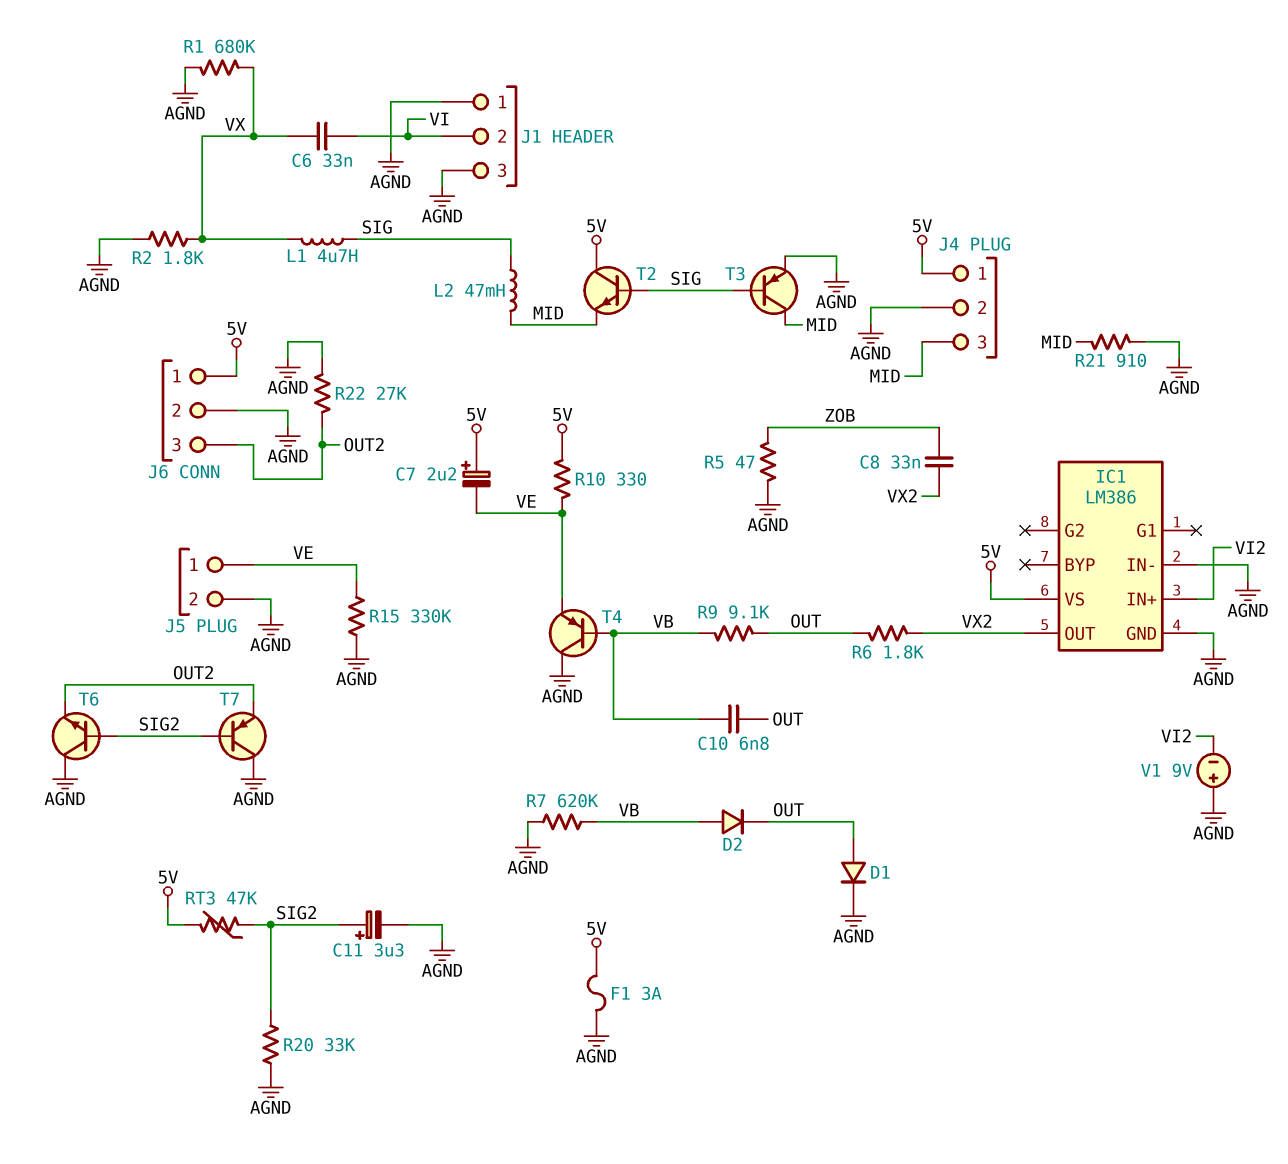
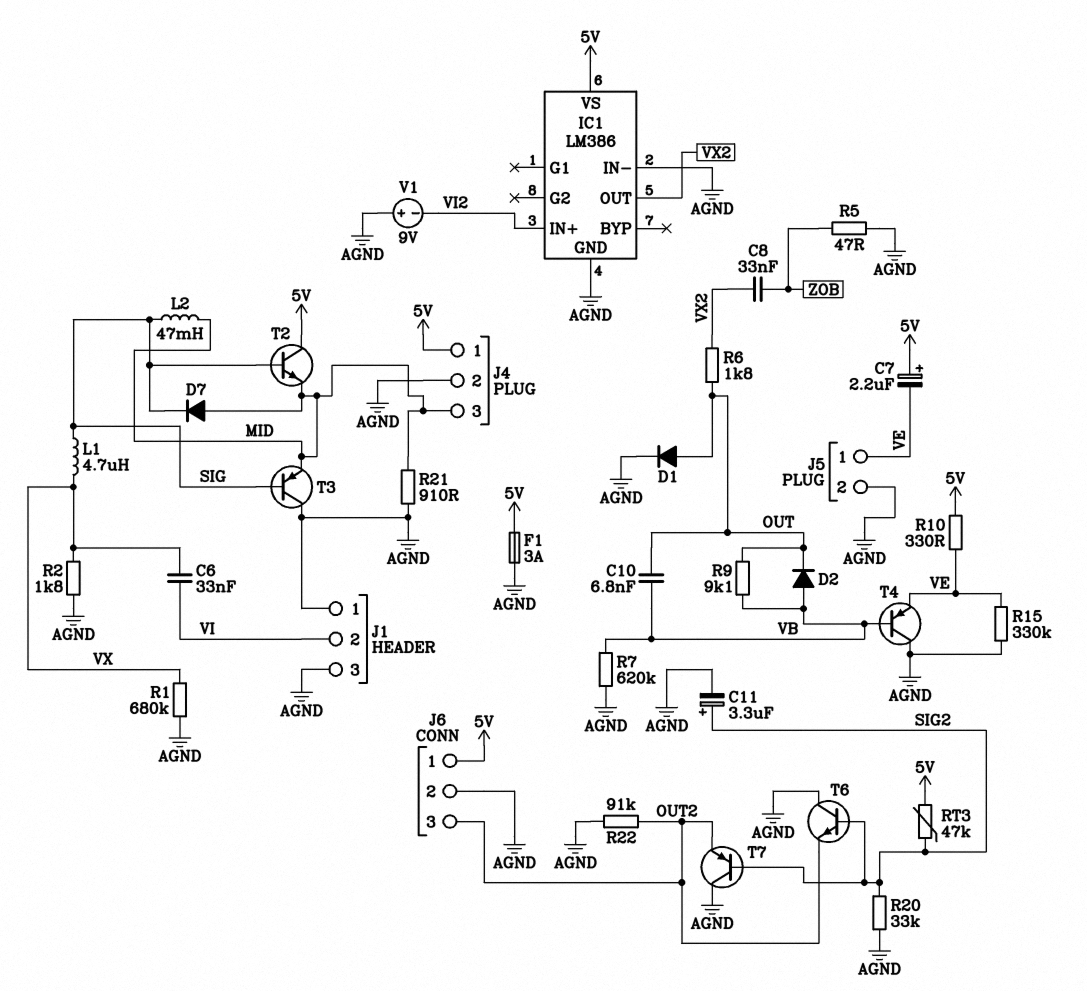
D7: none -> diode (A MID, K SIG)
R22: 27k (AGND, OUT2) -> 91k (AGND, OUT2)
T3: PNP (B SIG, C MID, E AGND) -> PNP (B SIG, C AGND, E MID)

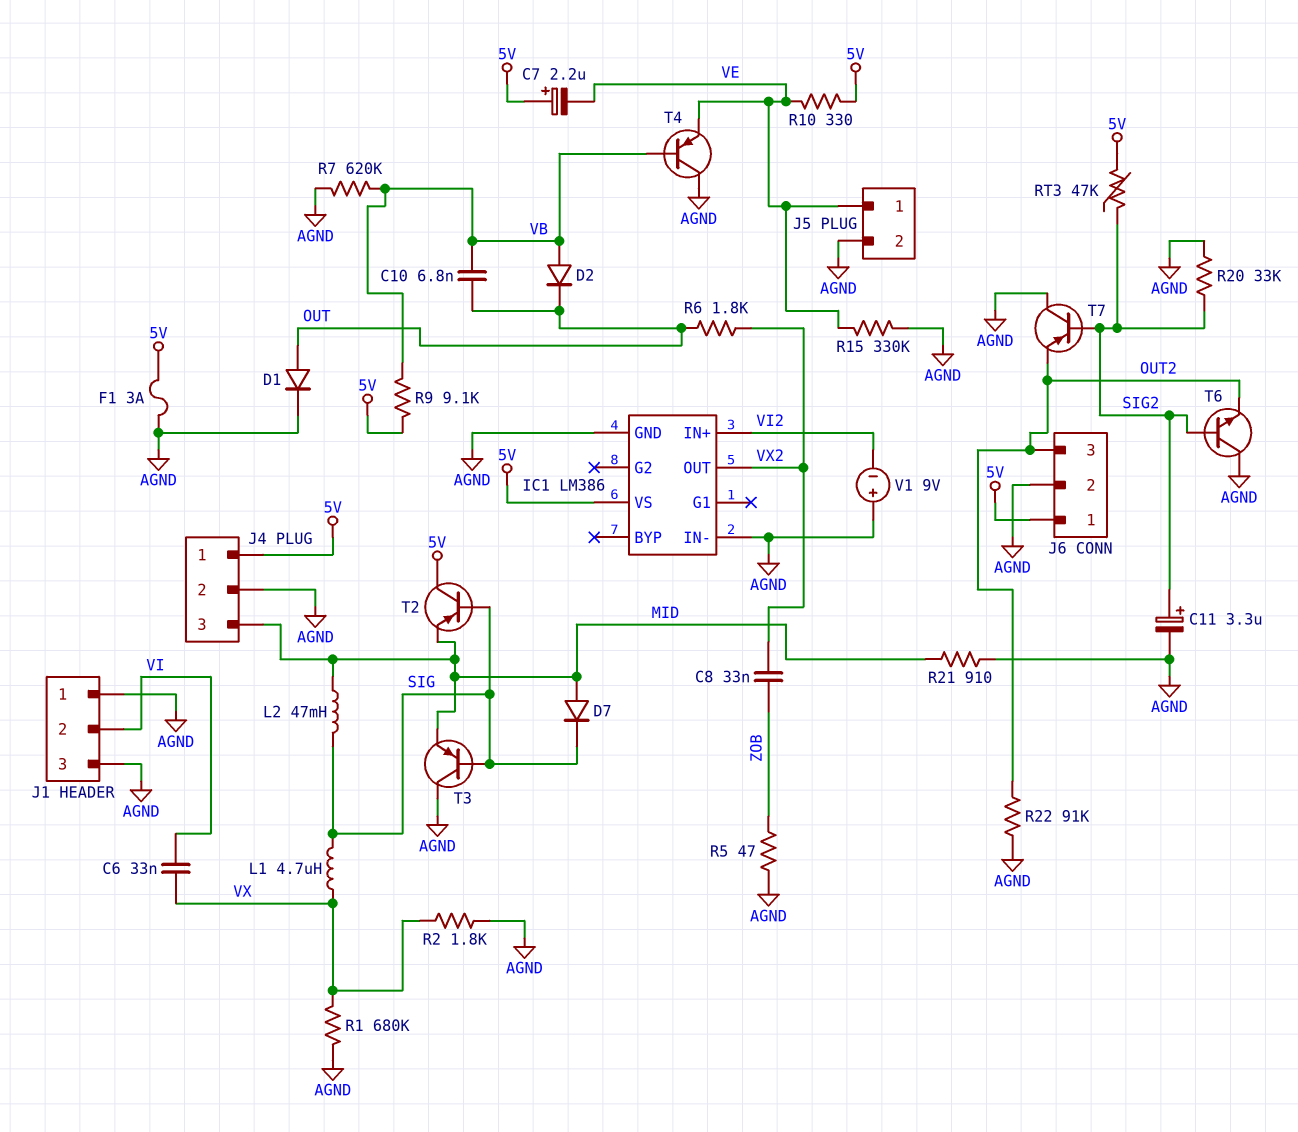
R9: 9.1k (OUT, VB) -> 9.1k (5V, VB)
T2: NPN (B SIG, C 5V, E MID) -> PNP (B SIG, C 5V, E MID)

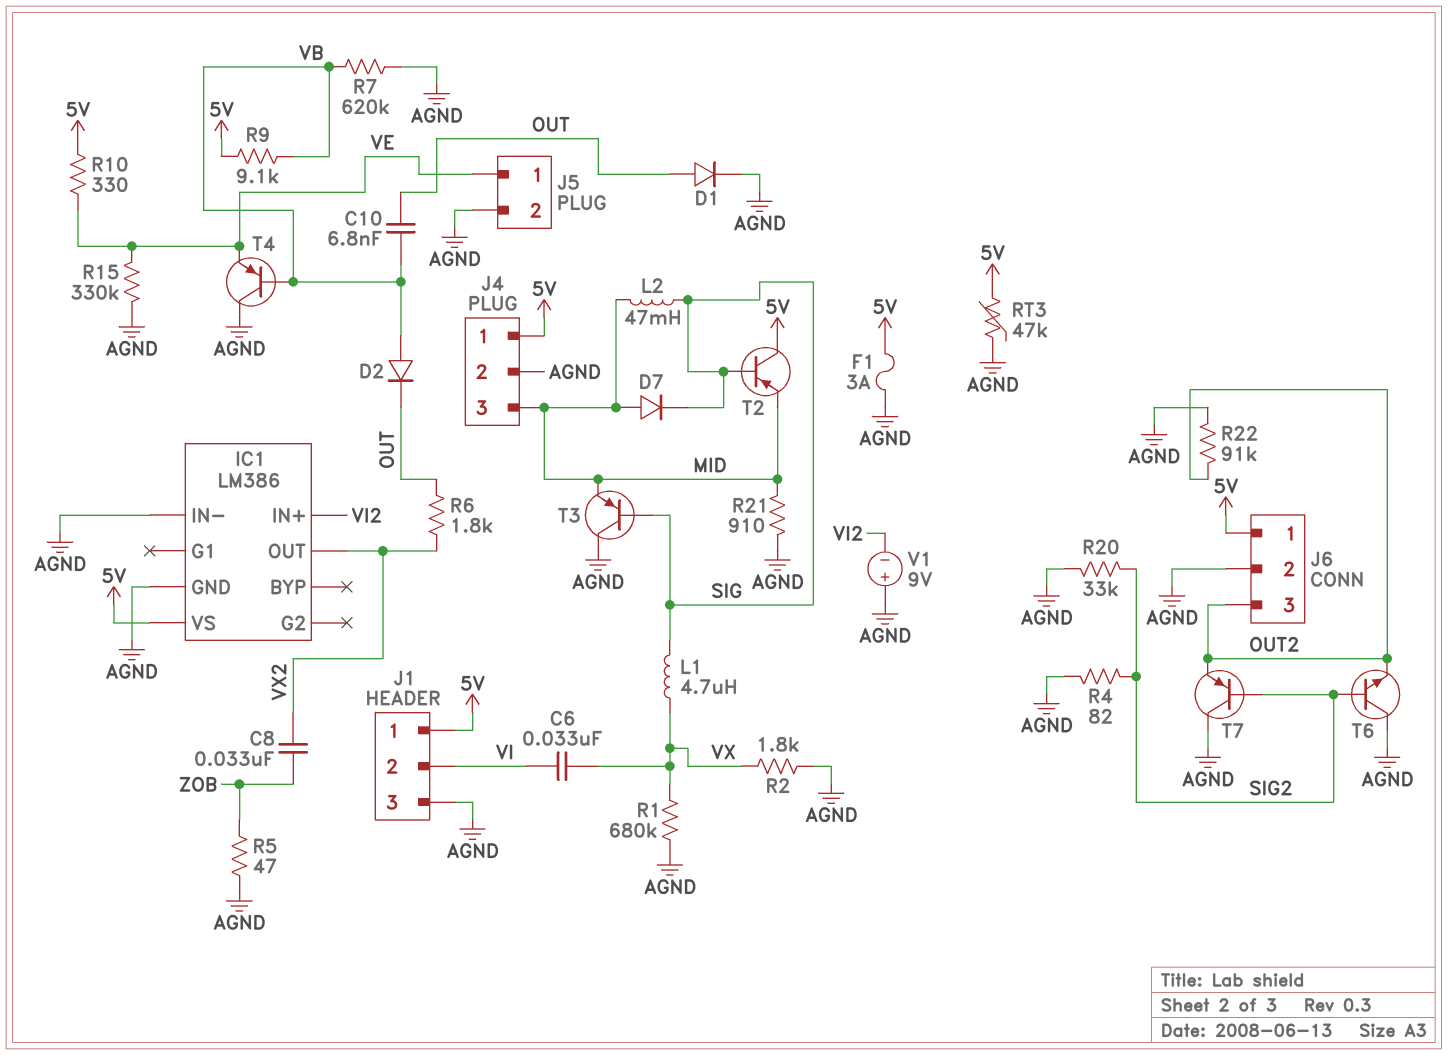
C7: 2.2uF (plus 5V, minus VE) -> none
C11: 3.3uF (plus SIG2, minus AGND) -> none
J1 pin 1: AGND -> 5V
R4: none -> 82 (AGND, SIG2)
RT3: 47k (5V, SIG2) -> 47k (5V, AGND)

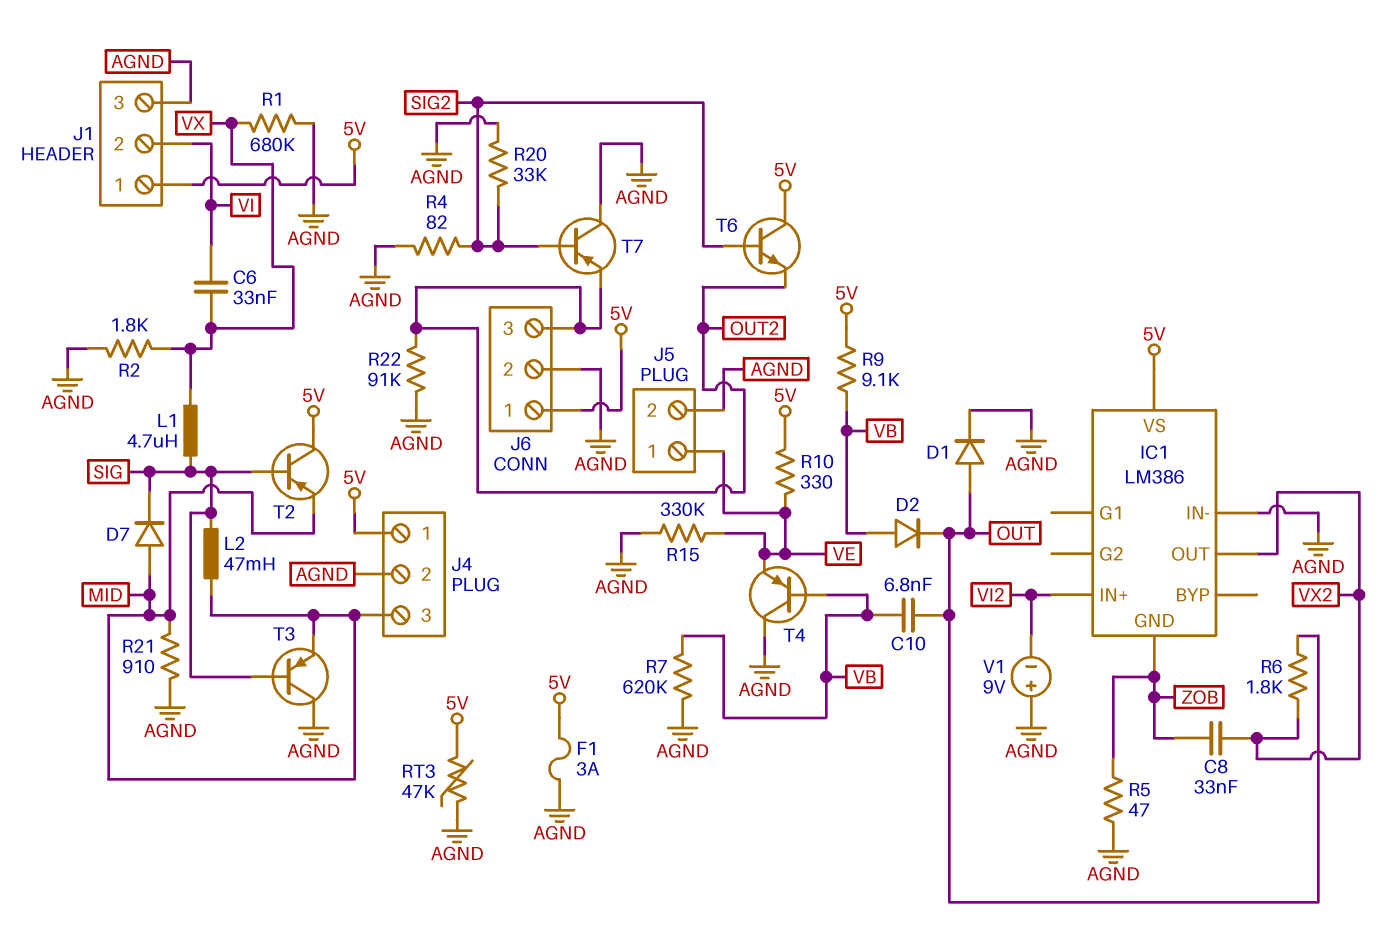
IC1 pin GND: AGND -> ZOB
T6: NPN (B SIG2, C AGND, E OUT2) -> NPN (B SIG2, C 5V, E OUT2)

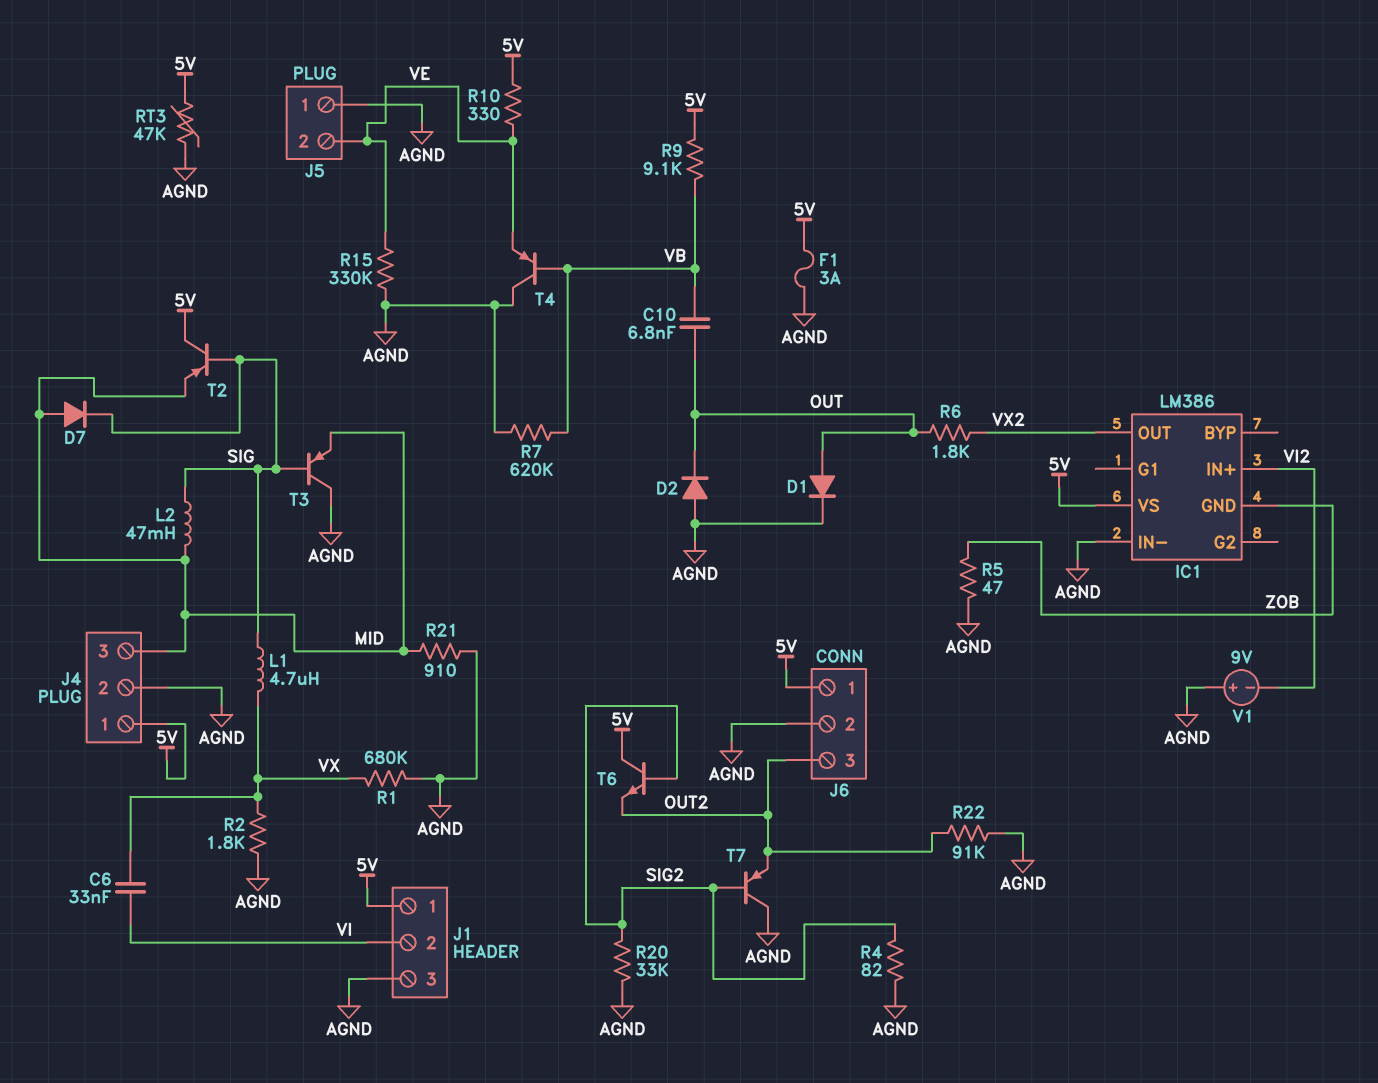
C8: 33nF (VX2, ZOB) -> none
D2: diode (A VB, K OUT) -> diode (A AGND, K OUT)
J5 pin 1: VE -> AGND
J5 pin 2: AGND -> VE

